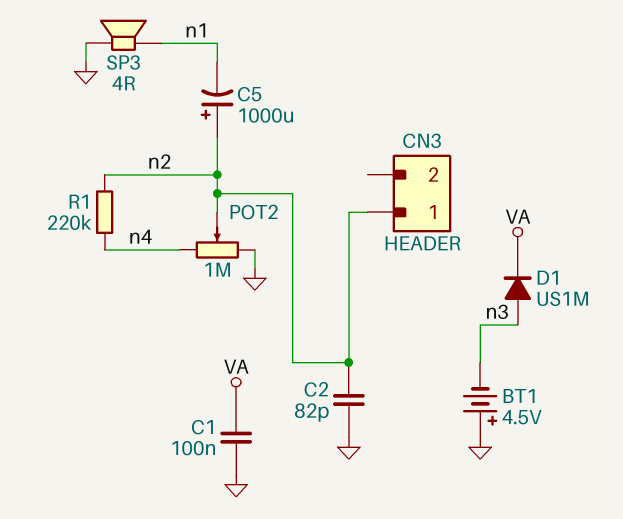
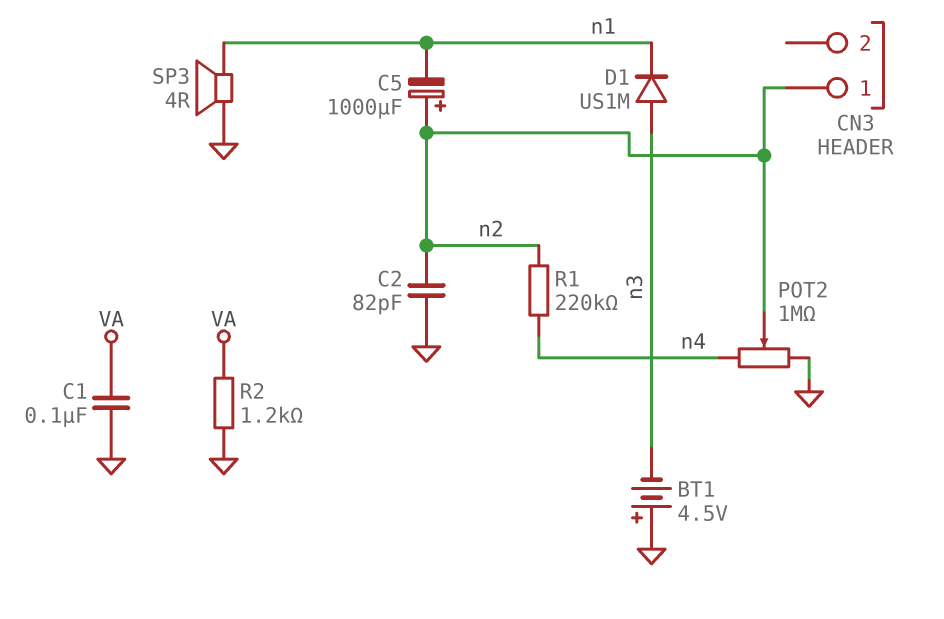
D1: diode US1M (A n3, K VA) -> diode US1M (A n3, K n1)
R2: none -> 1.2k (GND, VA)

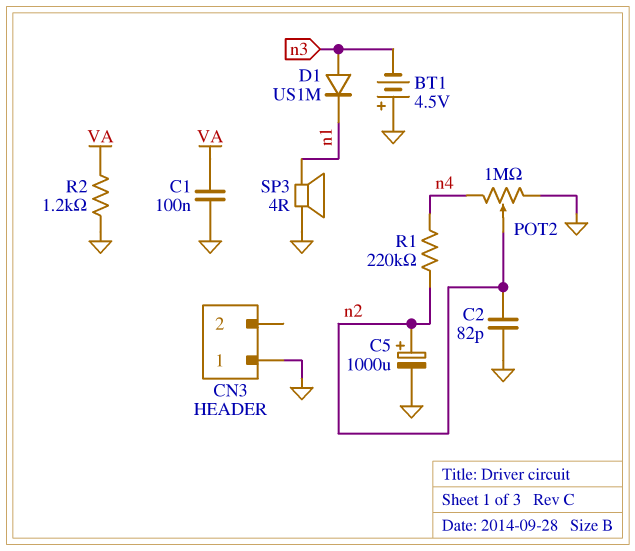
C5: 1000uF (plus n2, minus n1) -> 1000uF (plus n2, minus GND)
CN3 pin 1: n2 -> GND

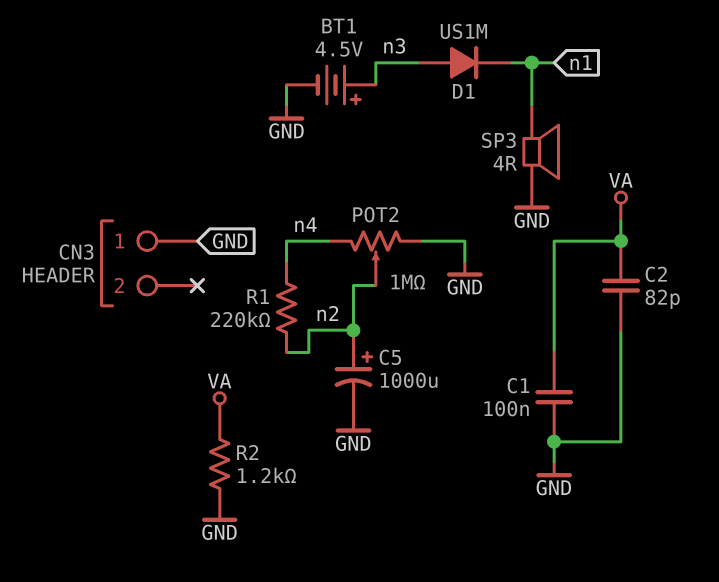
BT1: 4.5V (plus GND, minus n3) -> 4.5V (plus n3, minus GND)
C2: 82pF (GND, n2) -> 82pF (GND, VA)

